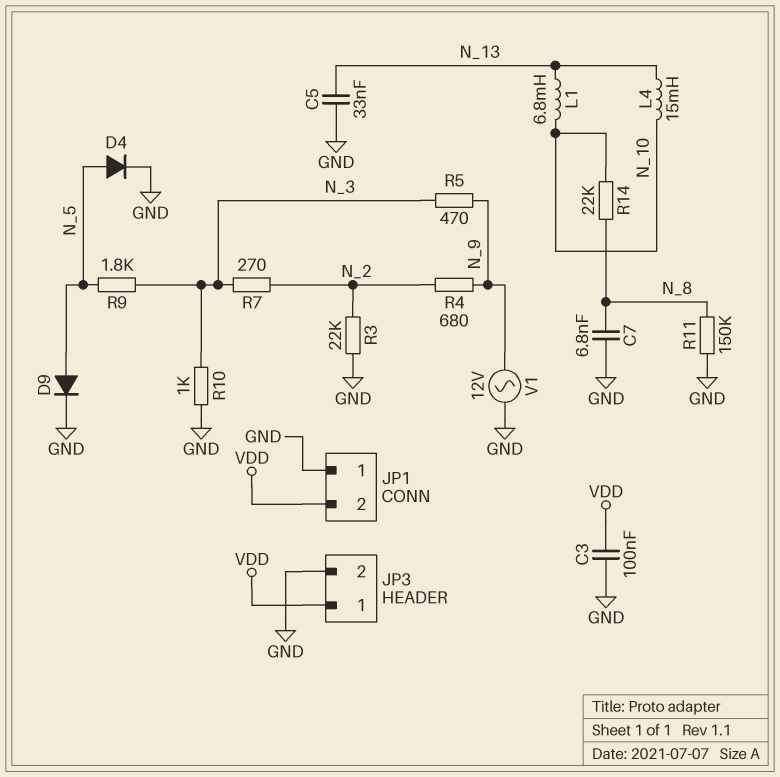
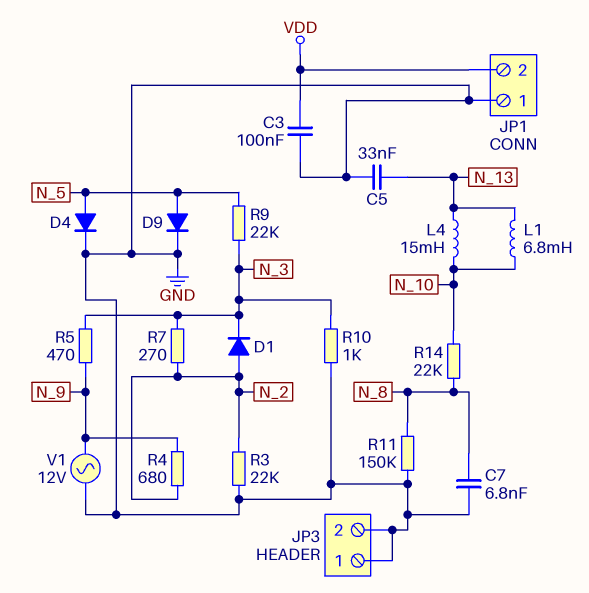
D1: none -> diode (A N_2, K N_3)
JP3 pin 1: VDD -> GND
R9: 1.8k (N_3, N_5) -> 22k (N_3, N_5)

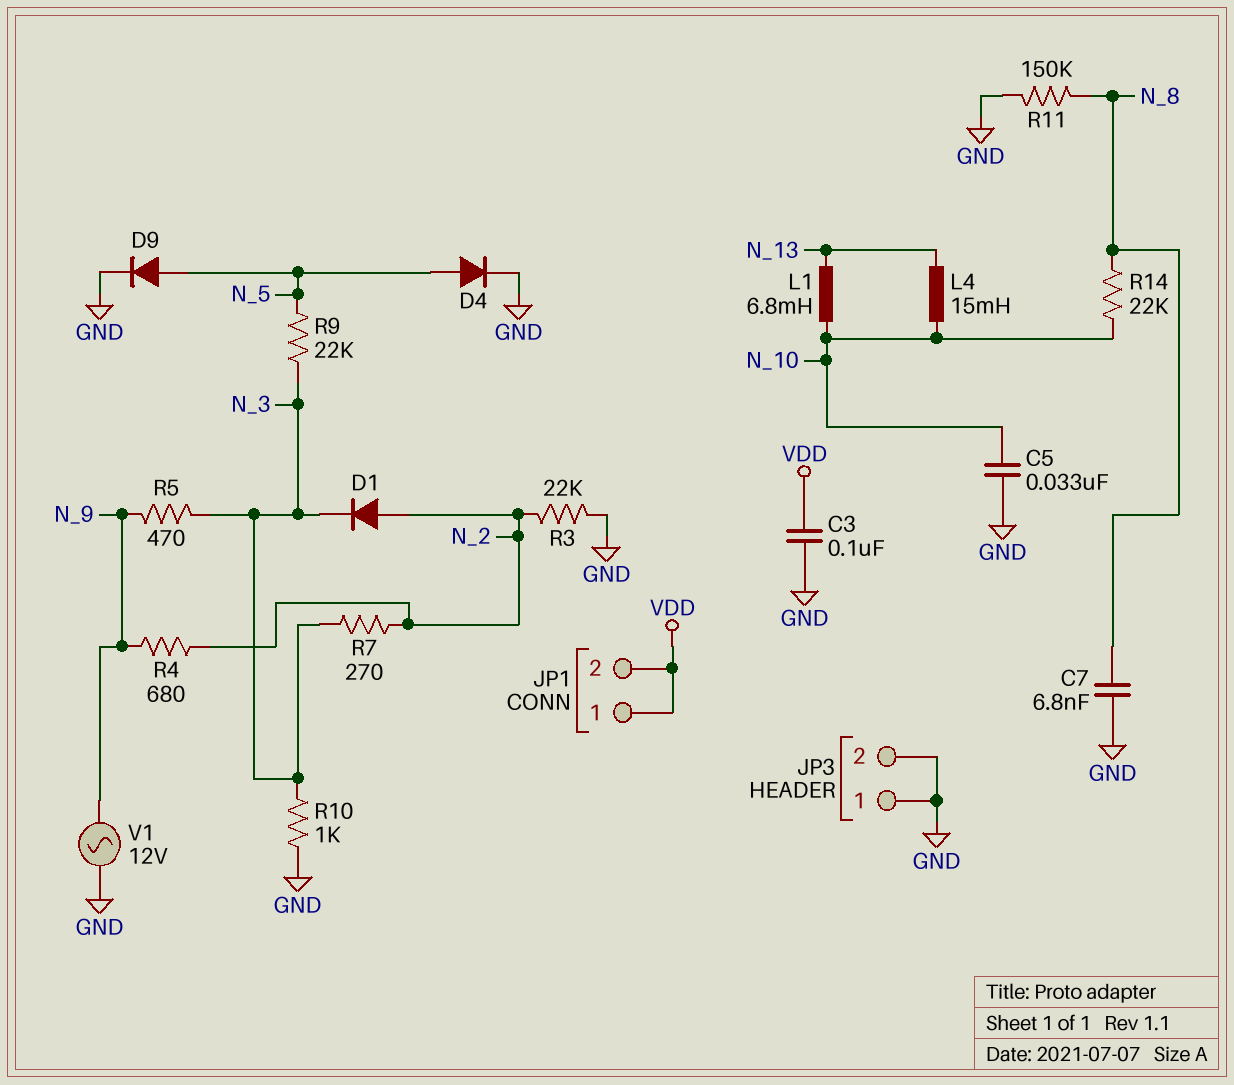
C5: 33nF (GND, N_13) -> 33nF (GND, N_10)
JP1 pin 1: GND -> VDD

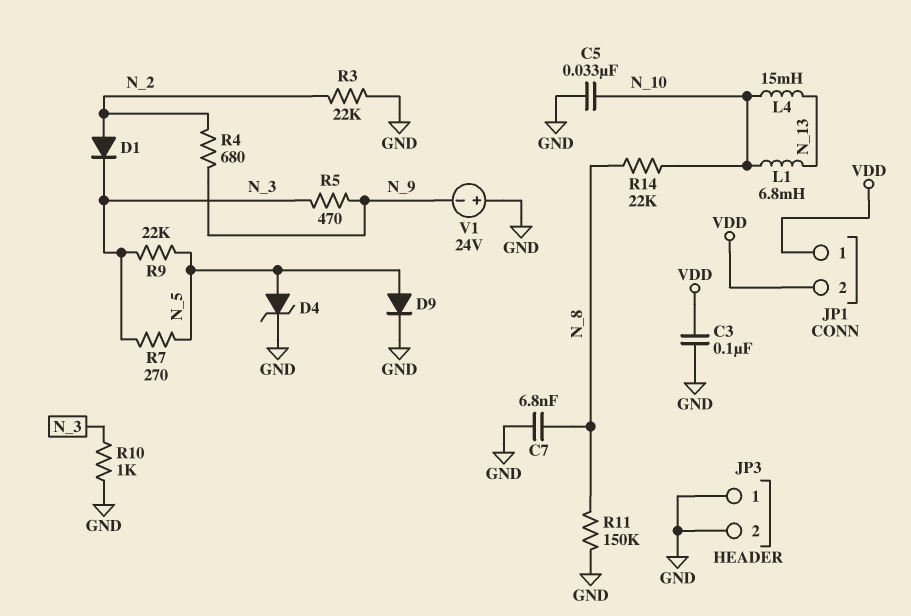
D4: diode (A N_5, K GND) -> zener (A N_5, K GND)
R7: 270 (N_2, N_3) -> 270 (N_3, N_5)
V1: AC 12V (GND, N_9) -> 24V (plus GND, minus N_9)

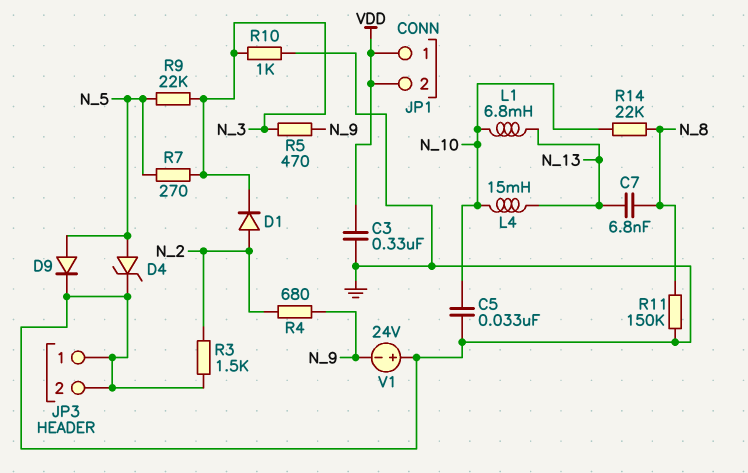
C3: 100nF (GND, VDD) -> 330nF (GND, VDD)
C7: 6.8nF (GND, N_8) -> 6.8nF (N_8, N_13)
R3: 22k (GND, N_2) -> 1.5k (GND, N_2)

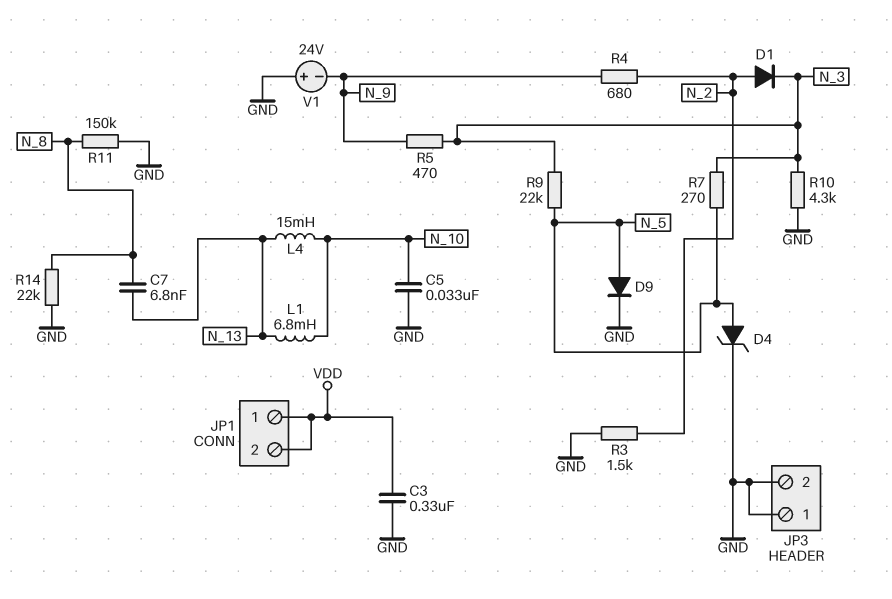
R10: 1k (GND, N_3) -> 4.3k (GND, N_3)
R14: 22k (N_8, N_10) -> 22k (GND, N_8)

